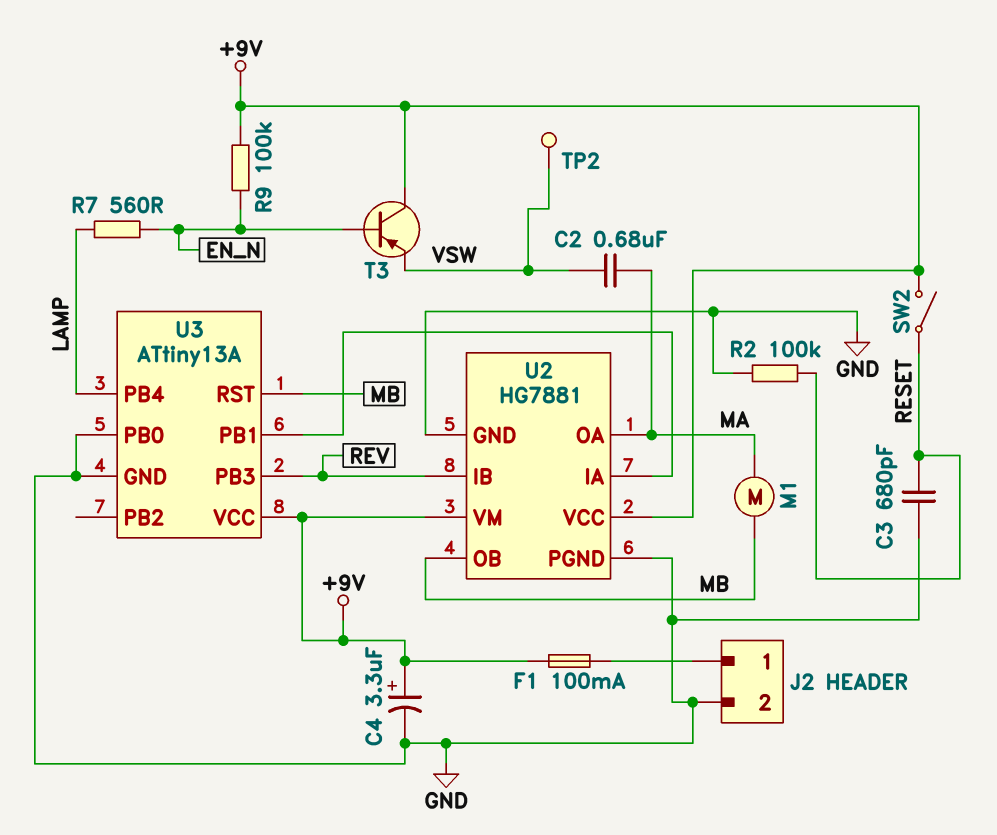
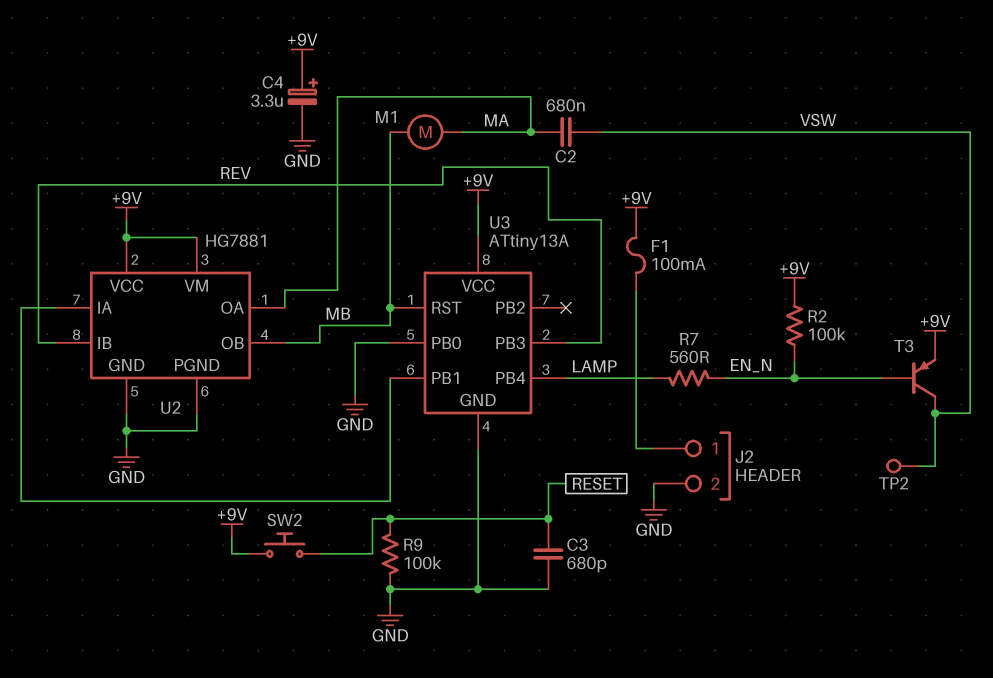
R2: 100k (GND, RESET) -> 100k (+9V, EN_N)
R9: 100k (+9V, EN_N) -> 100k (GND, RESET)
SW2: switch (+9V, RESET) -> button (+9V, RESET)
T3: PNP (B EN_N, C +9V, E VSW) -> PNP (B EN_N, C VSW, E +9V)

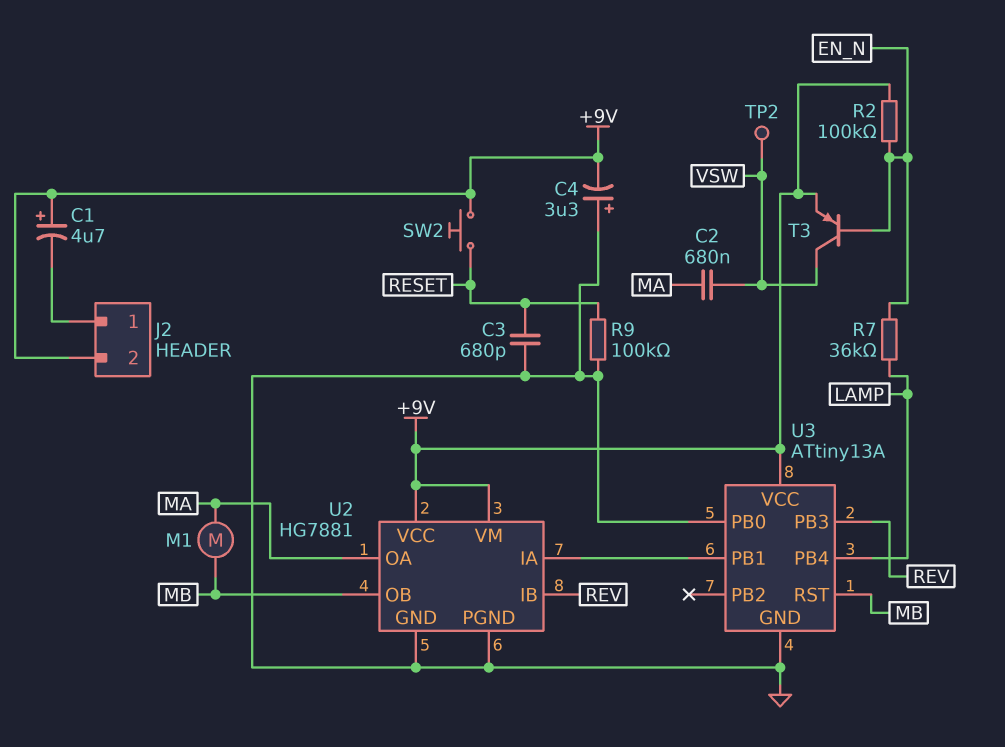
C1: none -> 4.7uF (plus +9V, minus J2/1)
C4: 3.3uF (plus +9V, minus GND) -> 3.3uF (plus GND, minus +9V)
F1: 100mA (+9V, J2/1) -> none
J2 pin 2: GND -> +9V
R7: 560 (EN_N, LAMP) -> 36k (EN_N, LAMP)

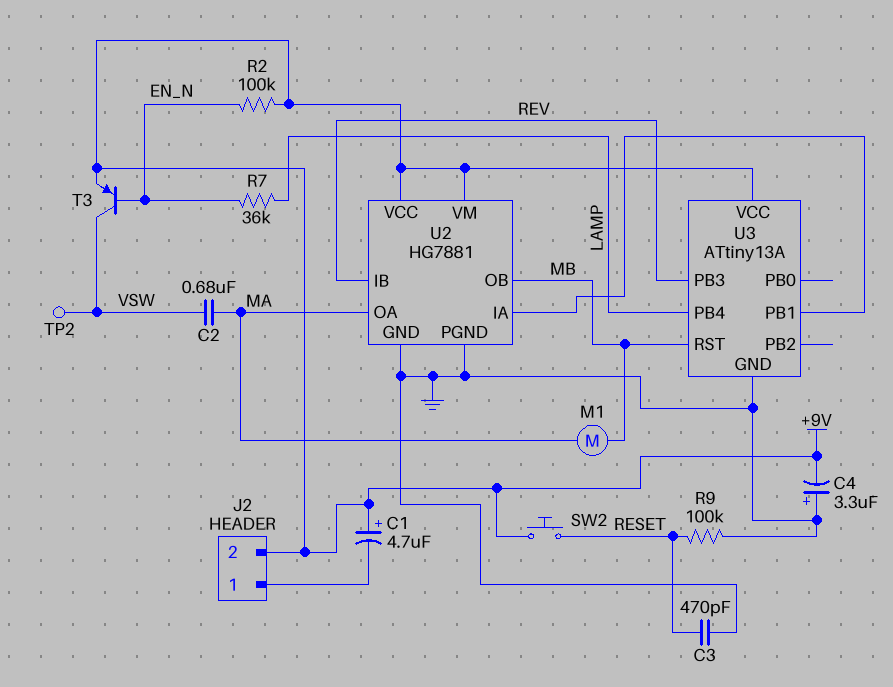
C3: 680pF (GND, RESET) -> 470pF (GND, RESET)
U3 pin PB0: GND -> none

